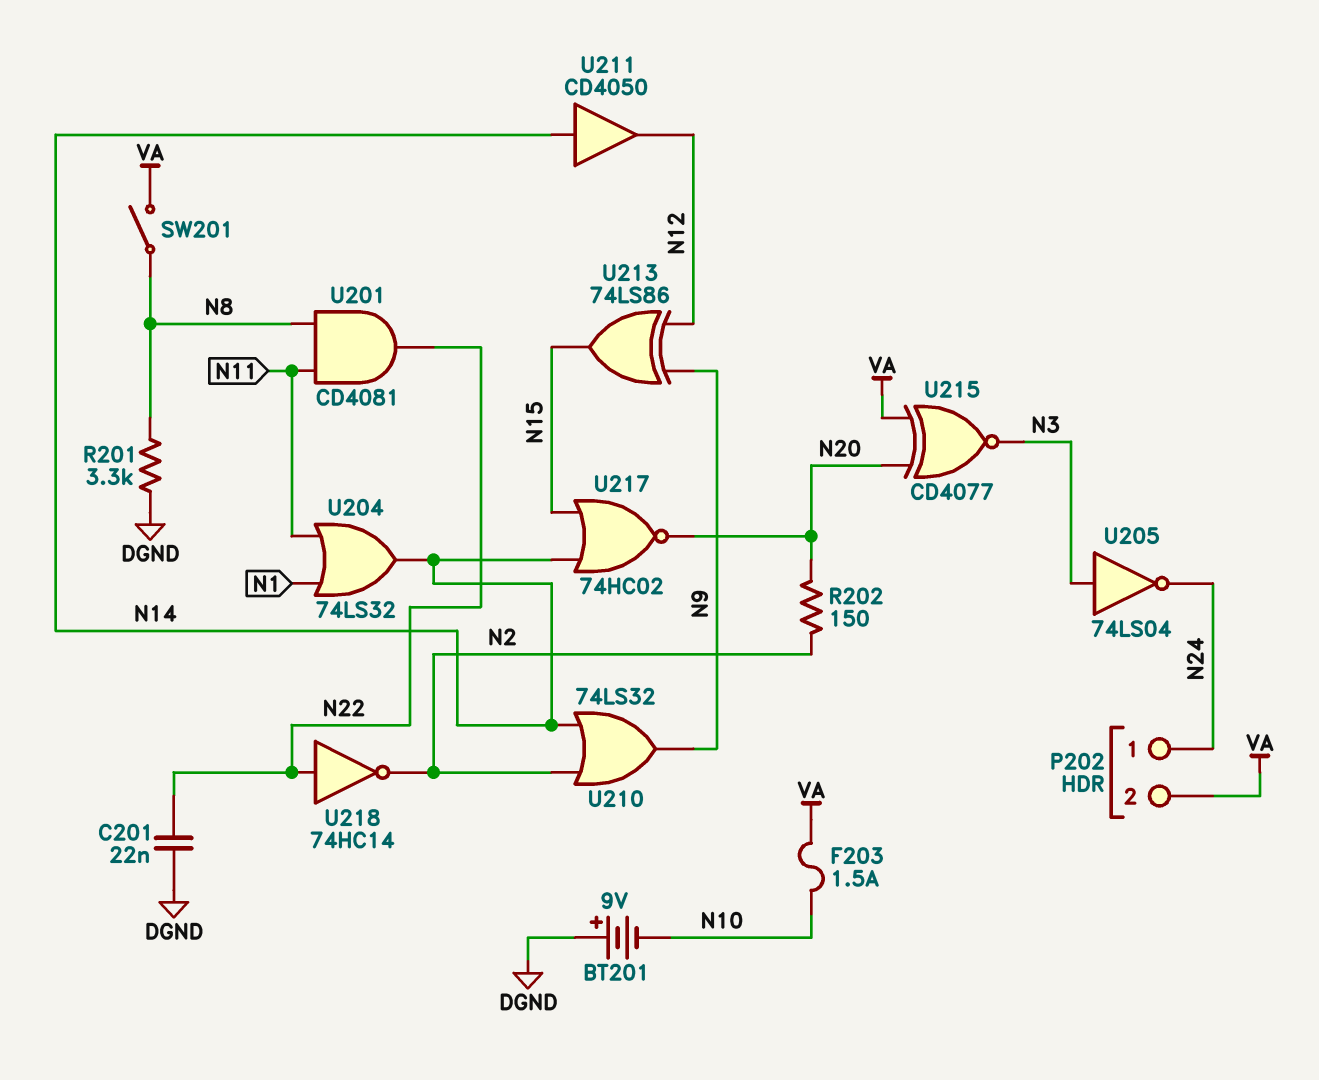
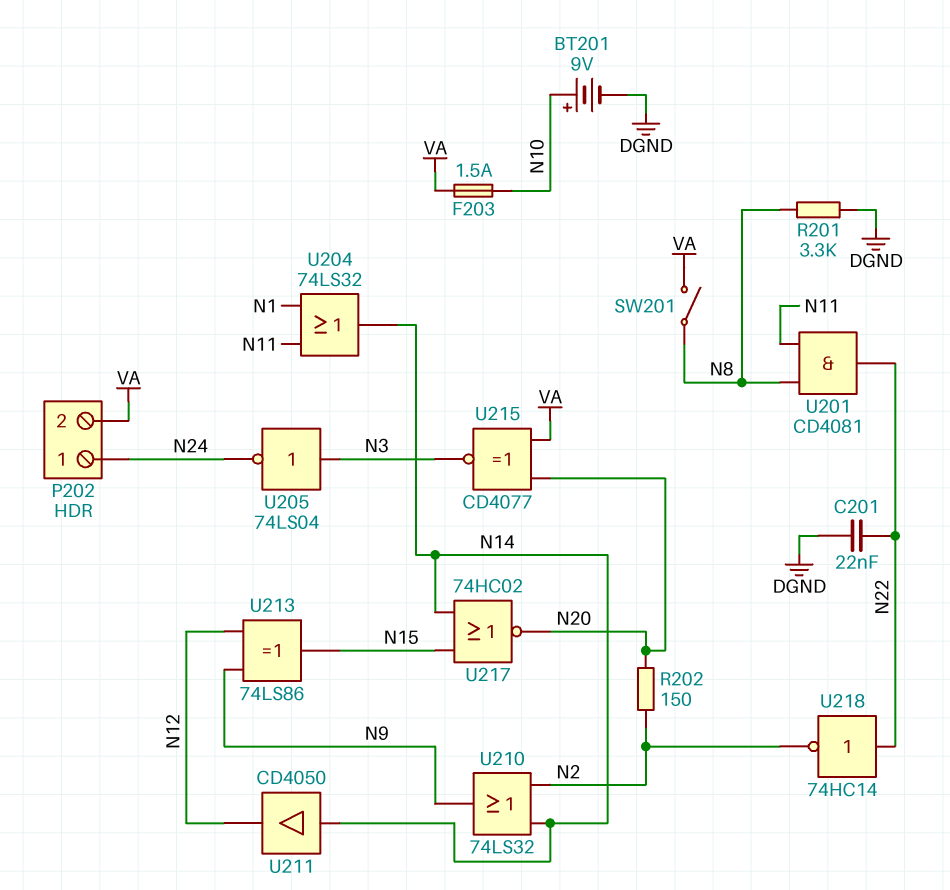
BT201: 9V (plus DGND, minus N10) -> 9V (plus N10, minus DGND)

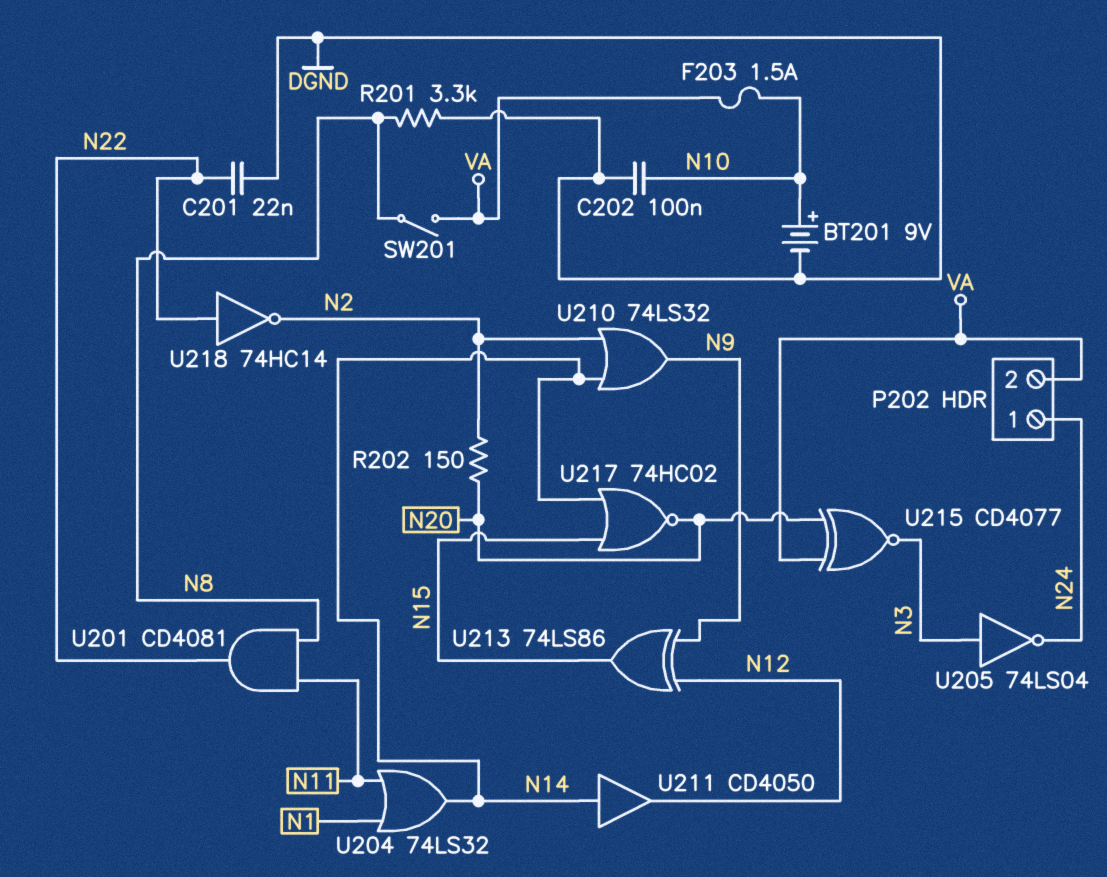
C202: none -> 100nF (DGND, N10)

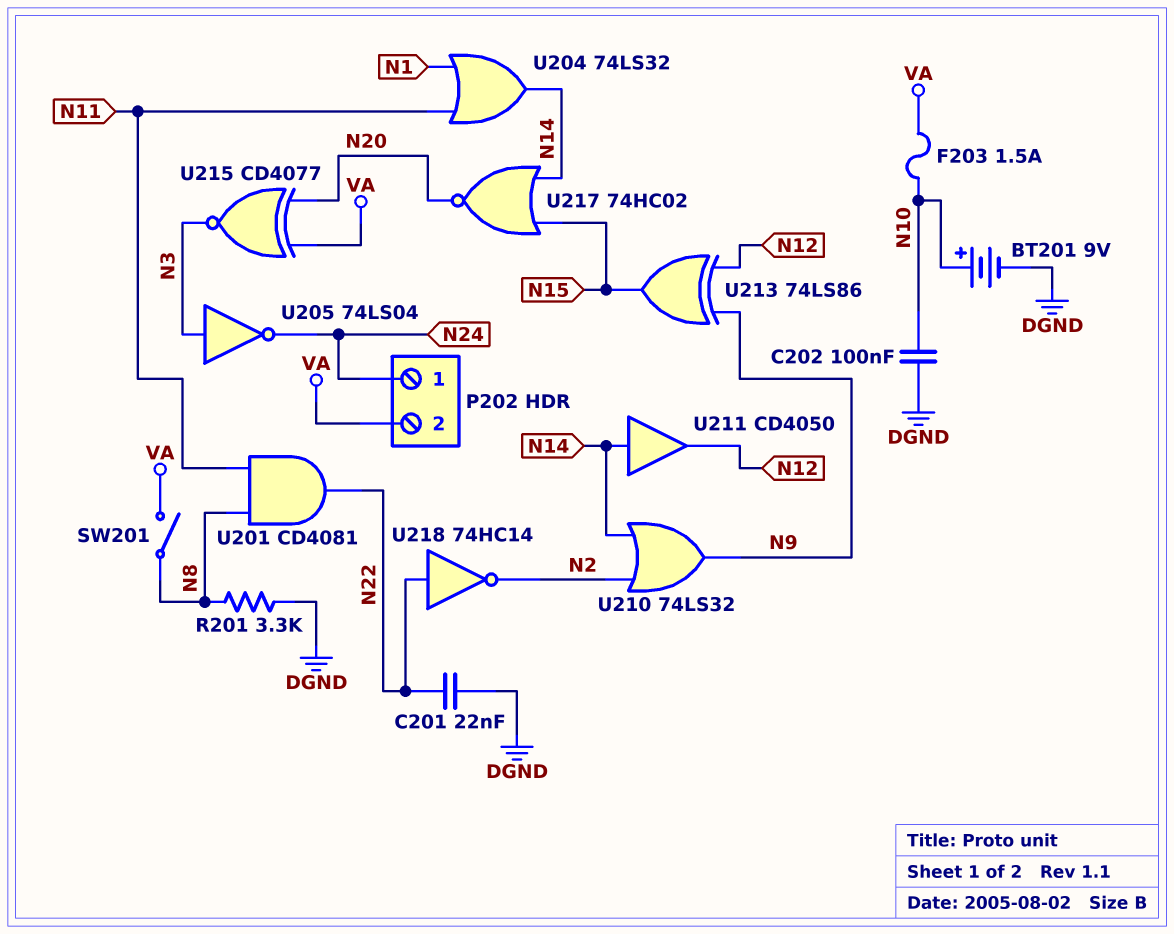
R202: 150 (N2, N20) -> none

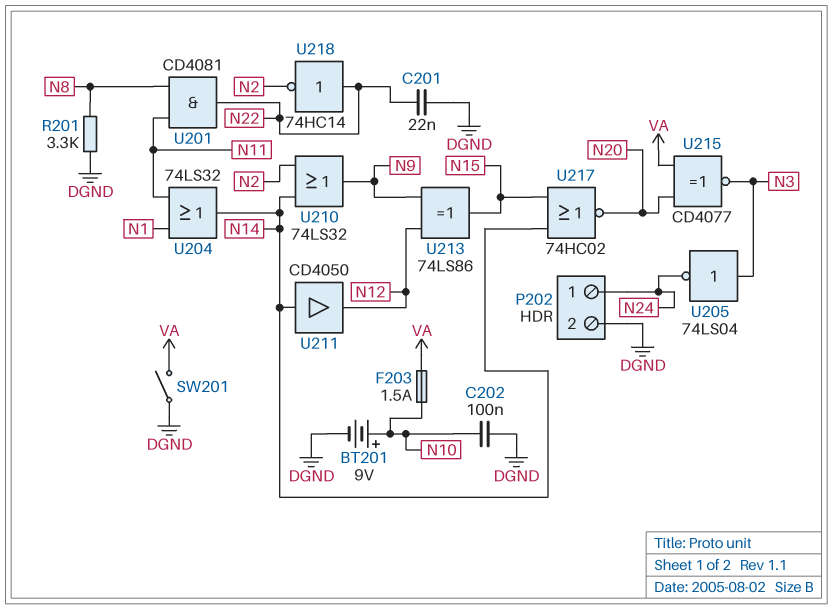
P202 pin 2: VA -> DGND
SW201: switch (N8, VA) -> switch (DGND, VA)

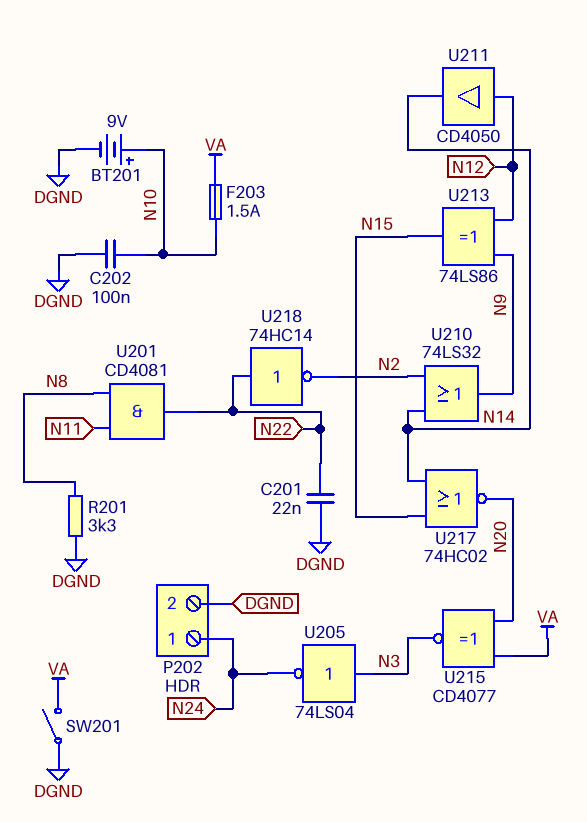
U204: OR 74LS32 (in N1, in N11, out N14) -> none
U211: buffer CD4050 (in N14, out N12) -> buffer CD4050 (in N12, out N14)

